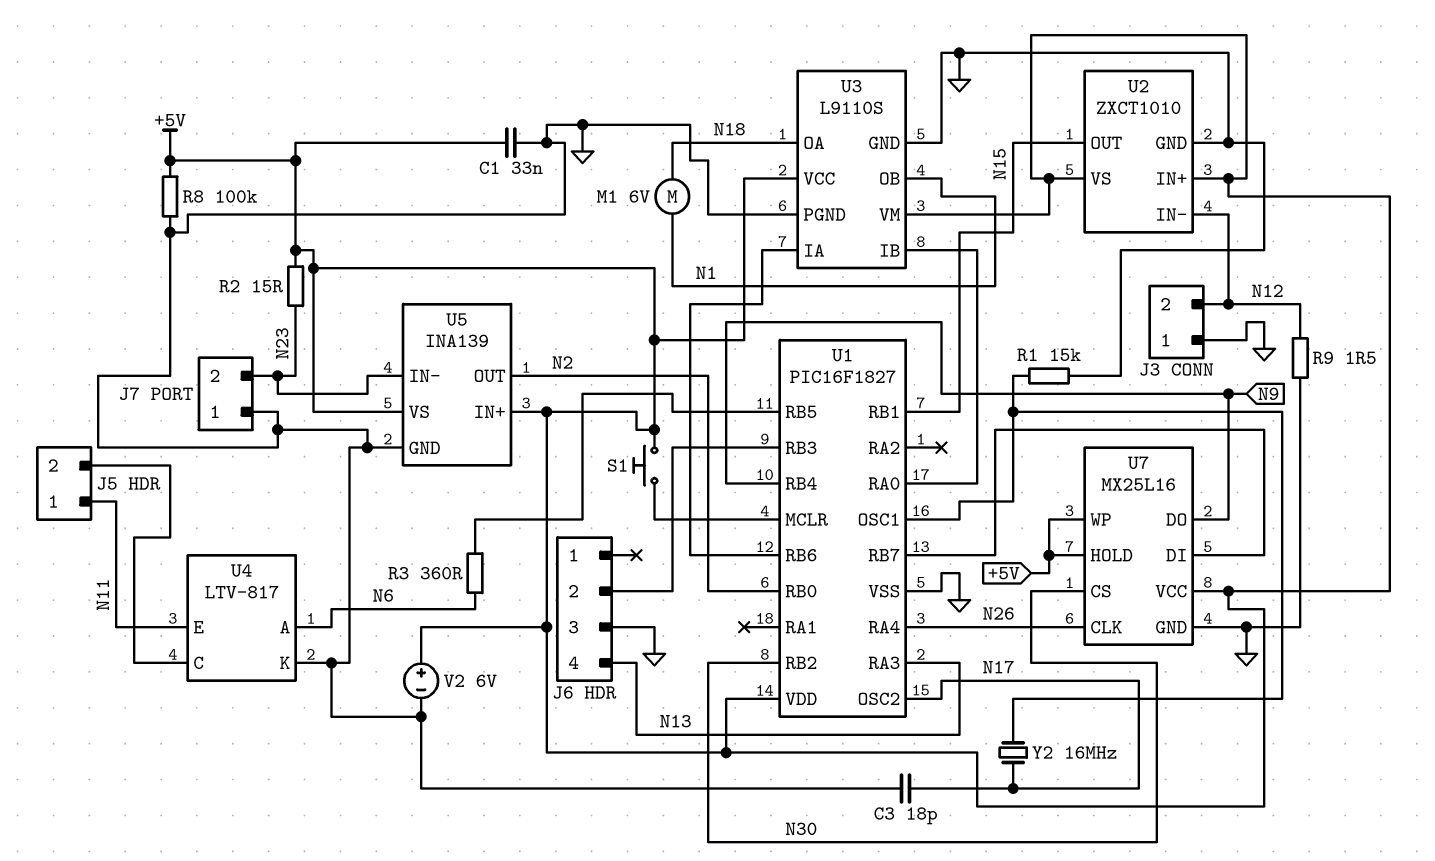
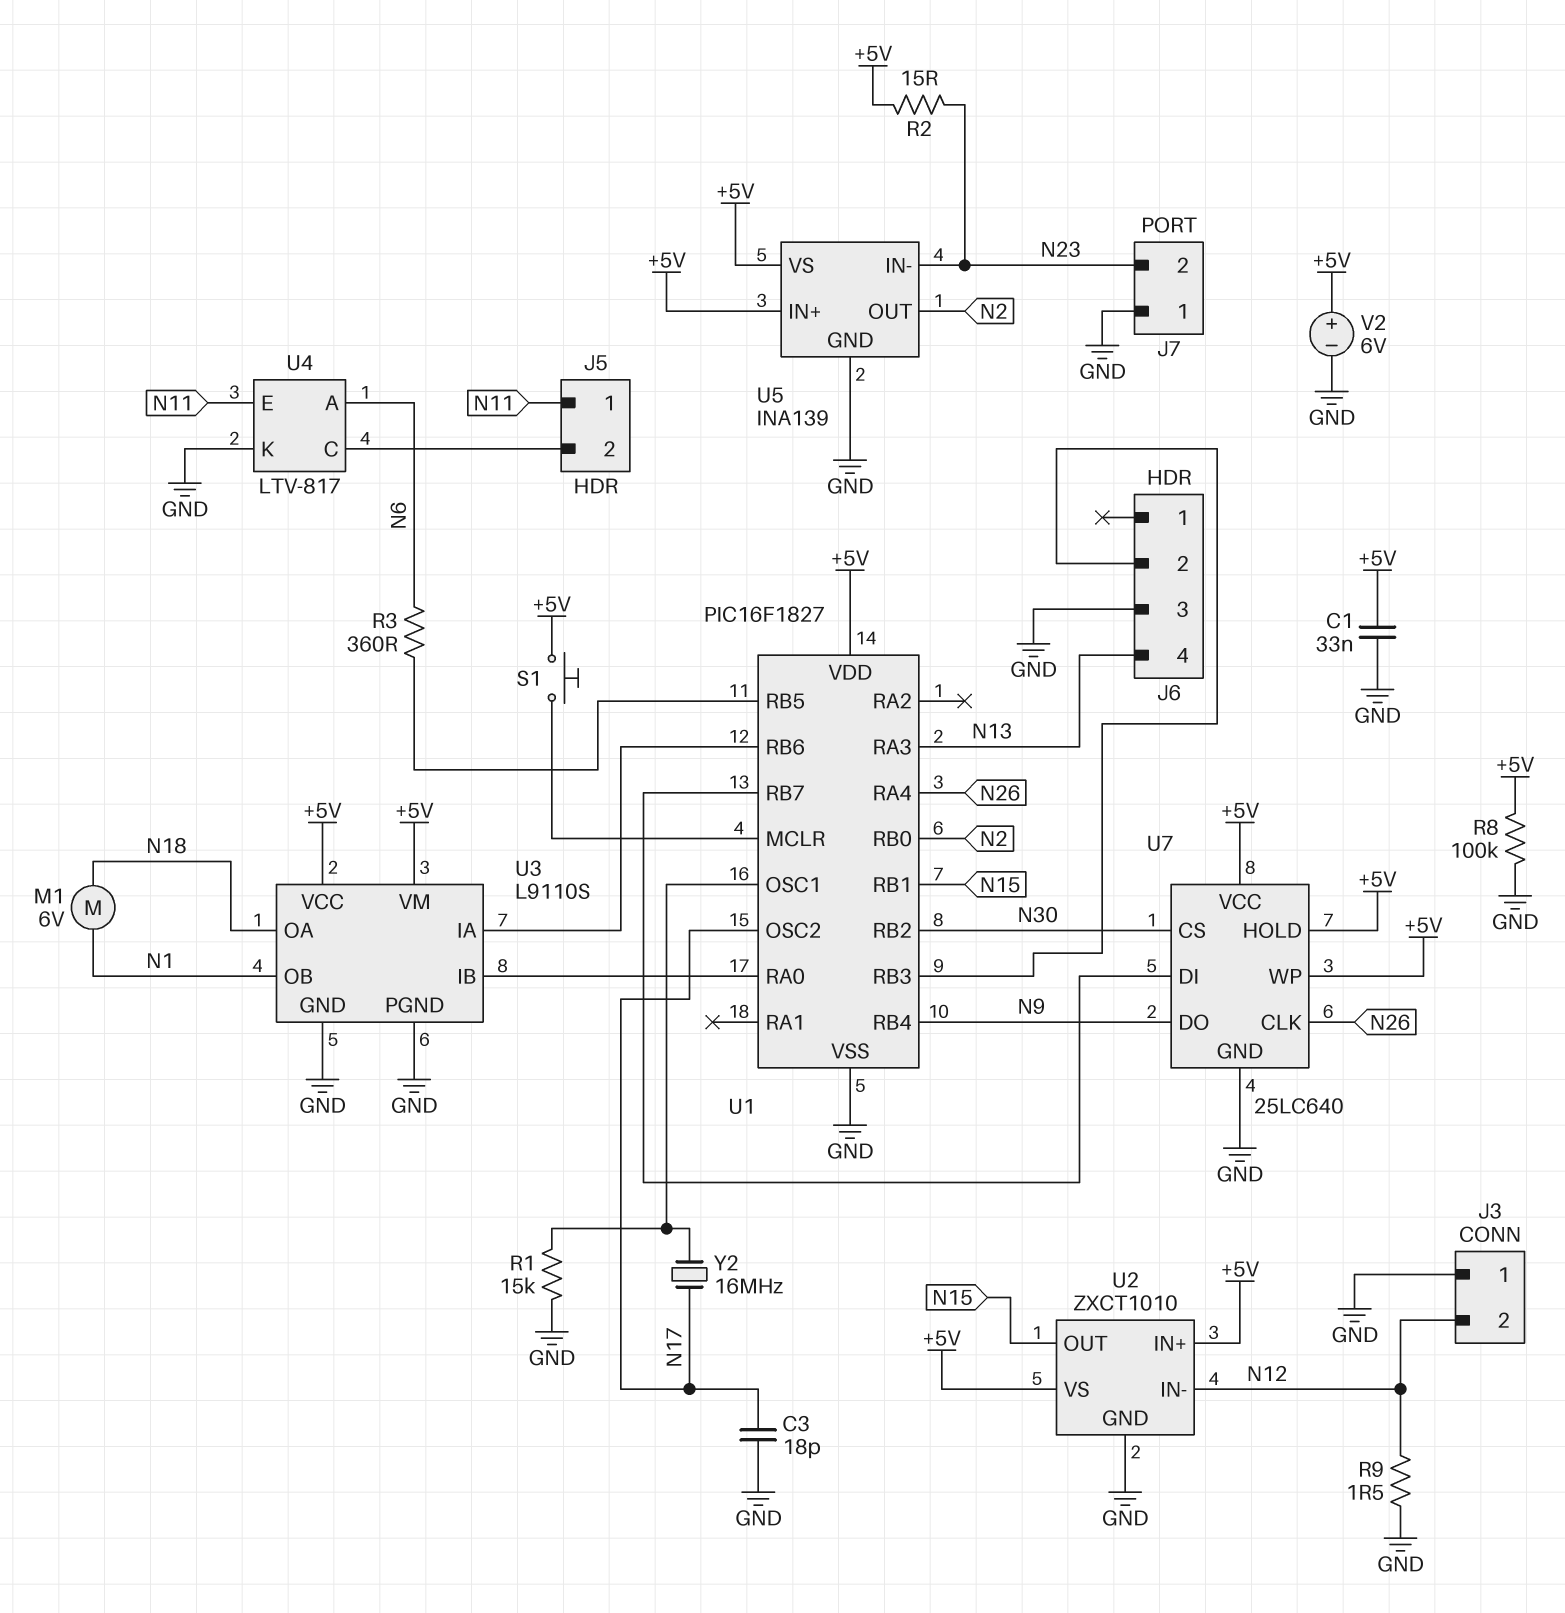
U7: MX25L16 -> 25LC640

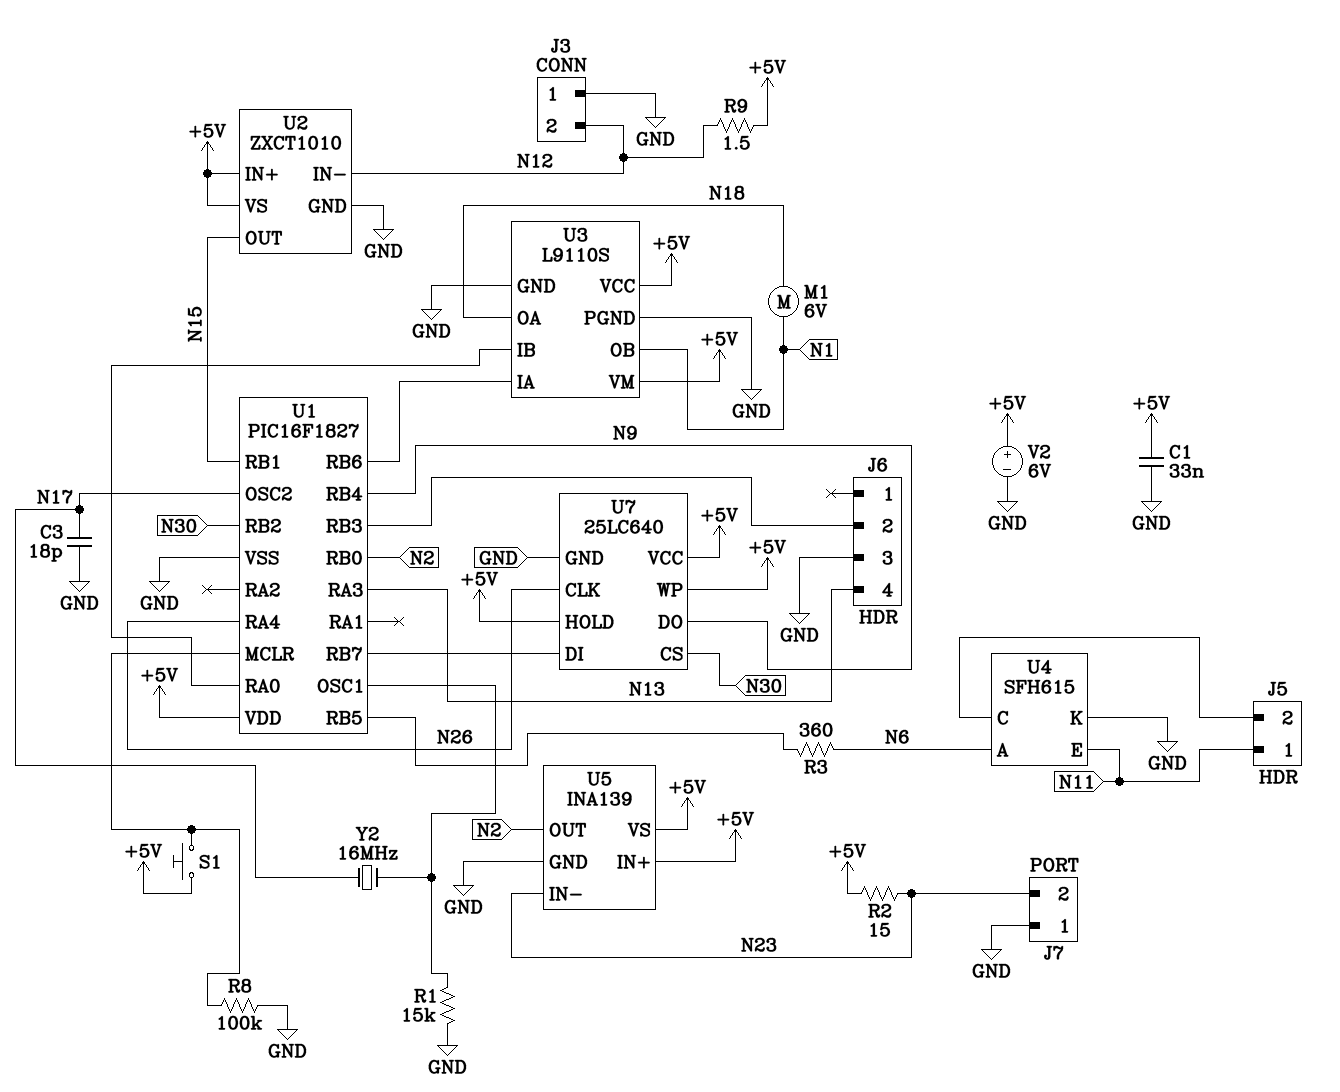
R8: 100k (+5V, GND) -> 100k (GND, U1/MCLR)
R9: 1.5 (GND, N12) -> 1.5 (+5V, N12)
U4: LTV-817 -> SFH615

